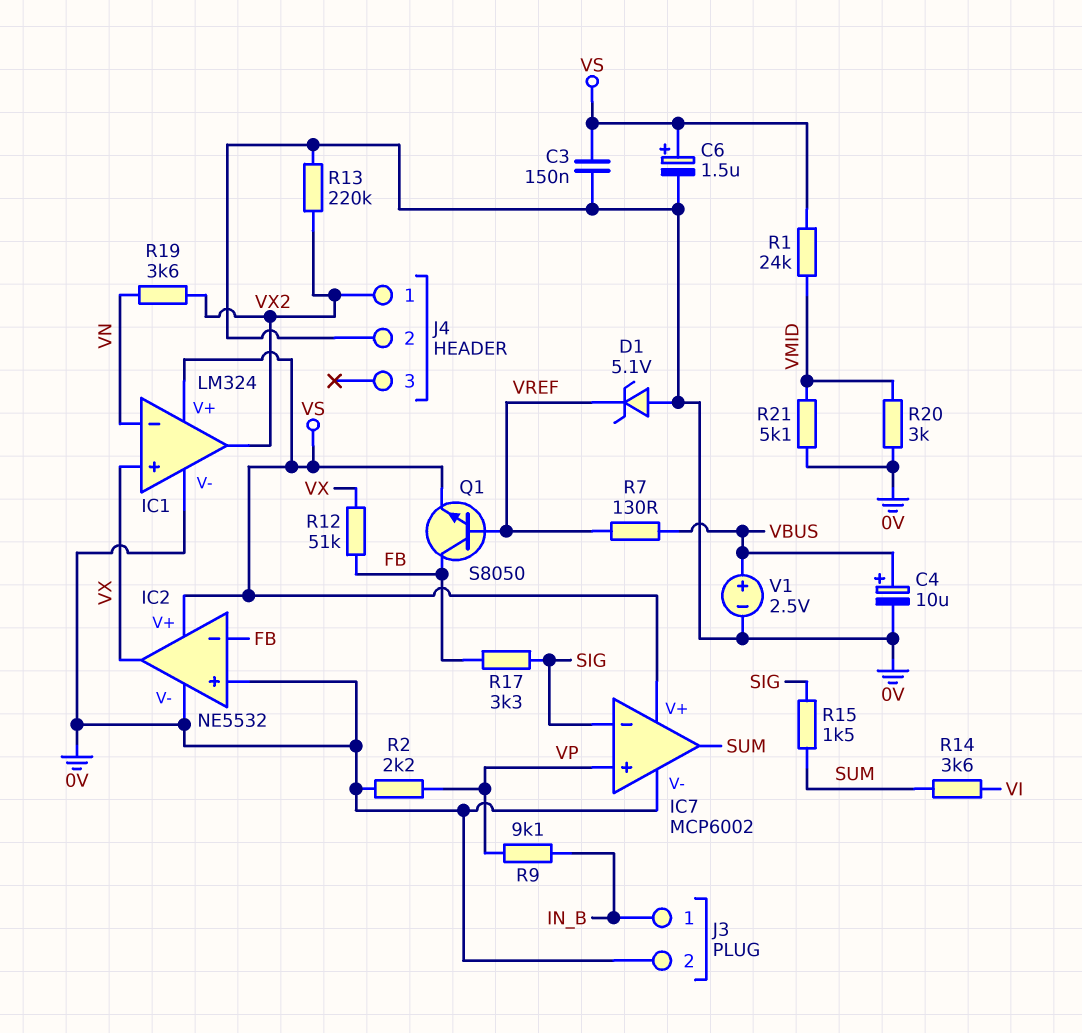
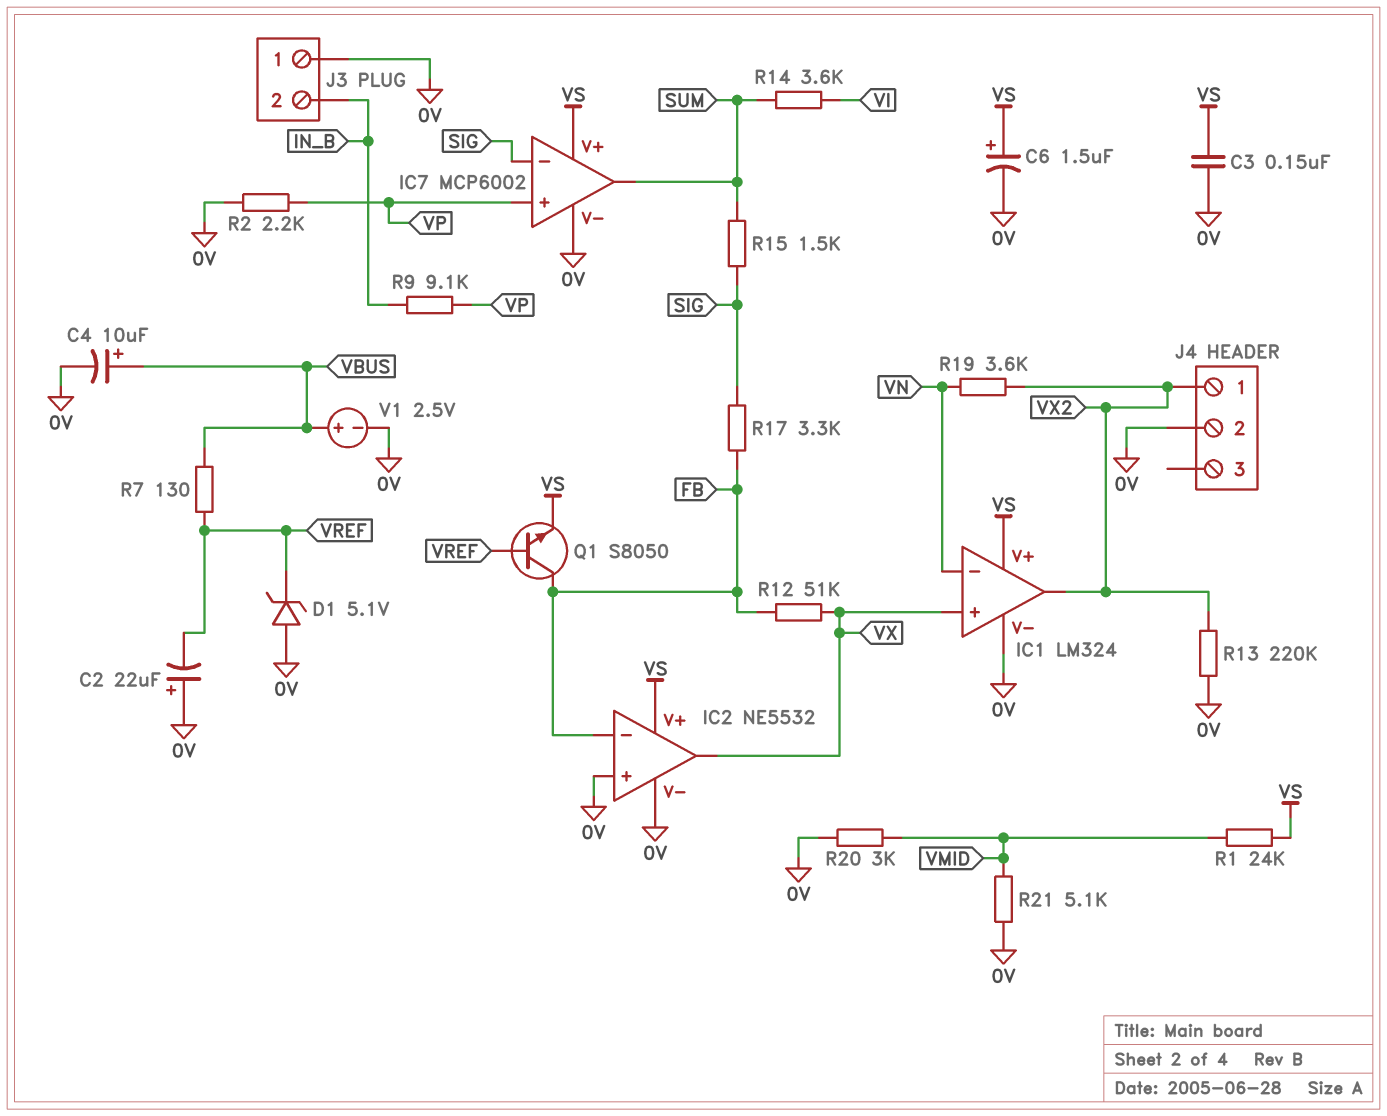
C2: none -> 22uF (plus 0V, minus VREF)
J3 pin 1: IN_B -> 0V
J3 pin 2: 0V -> IN_B

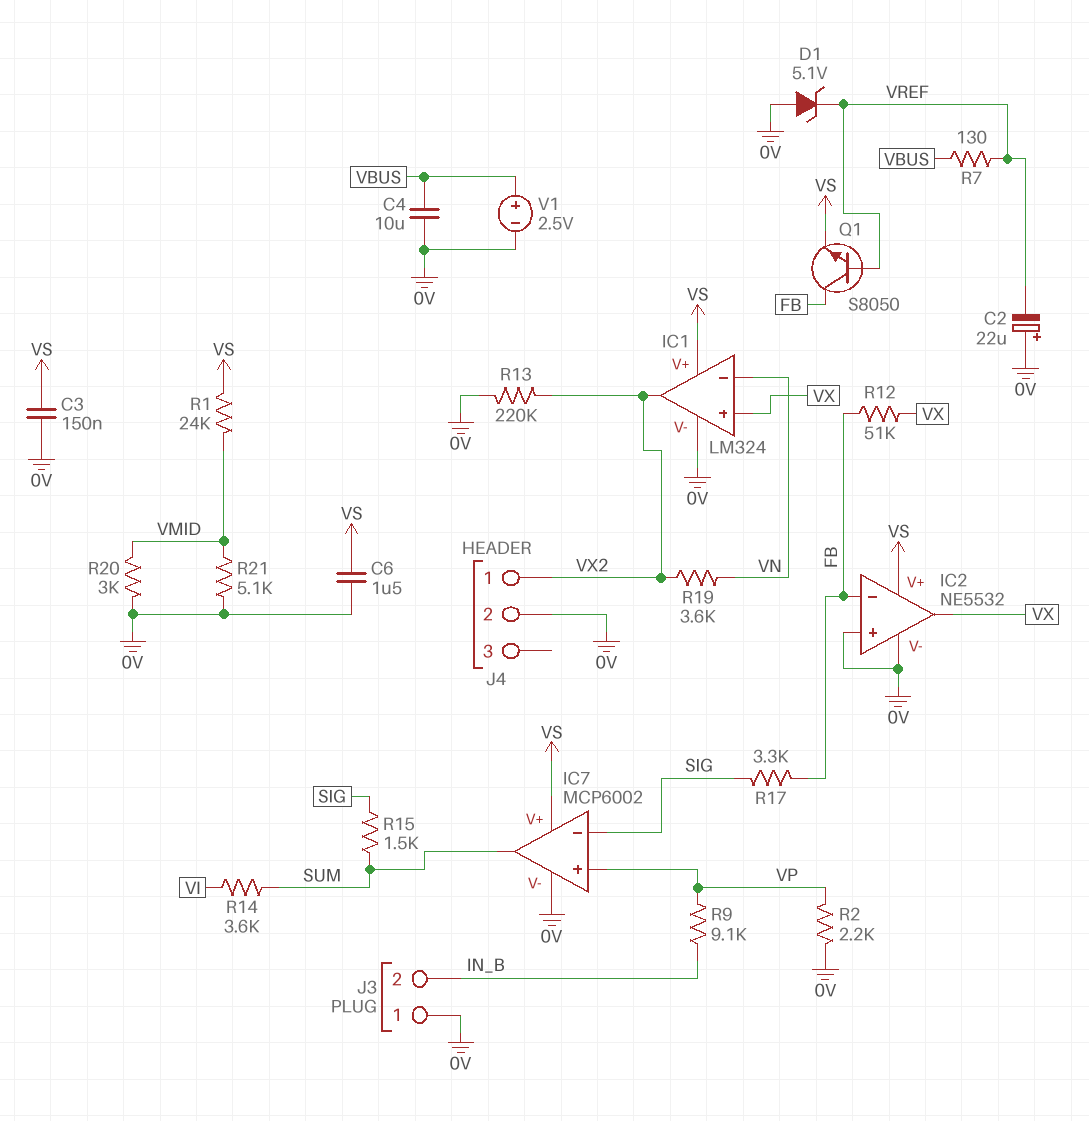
C4: 10uF (plus VBUS, minus 0V) -> 10uF (0V, VBUS)
C6: 1.5uF (plus VS, minus 0V) -> 1.5uF (0V, VS)

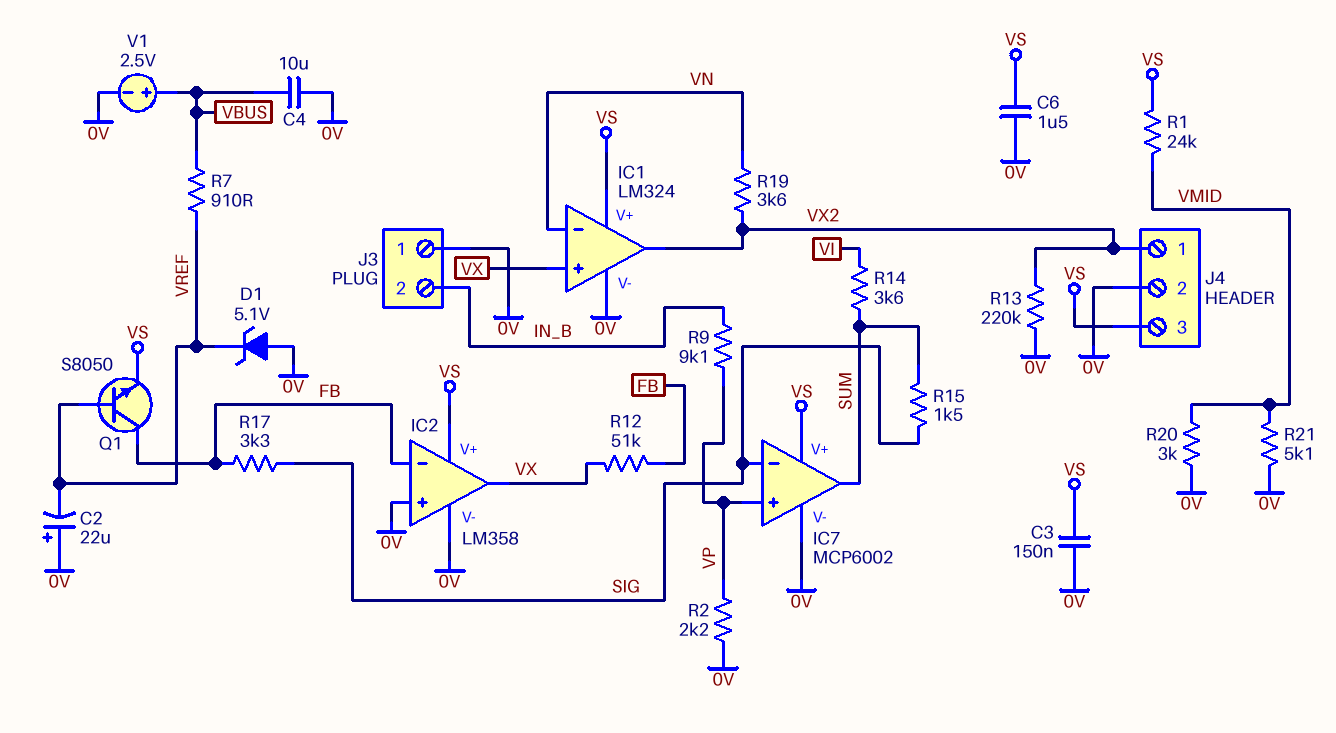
IC2: NE5532 -> LM358
J4 pin 3: none -> VS
R7: 130 (VBUS, VREF) -> 910 (VBUS, VREF)

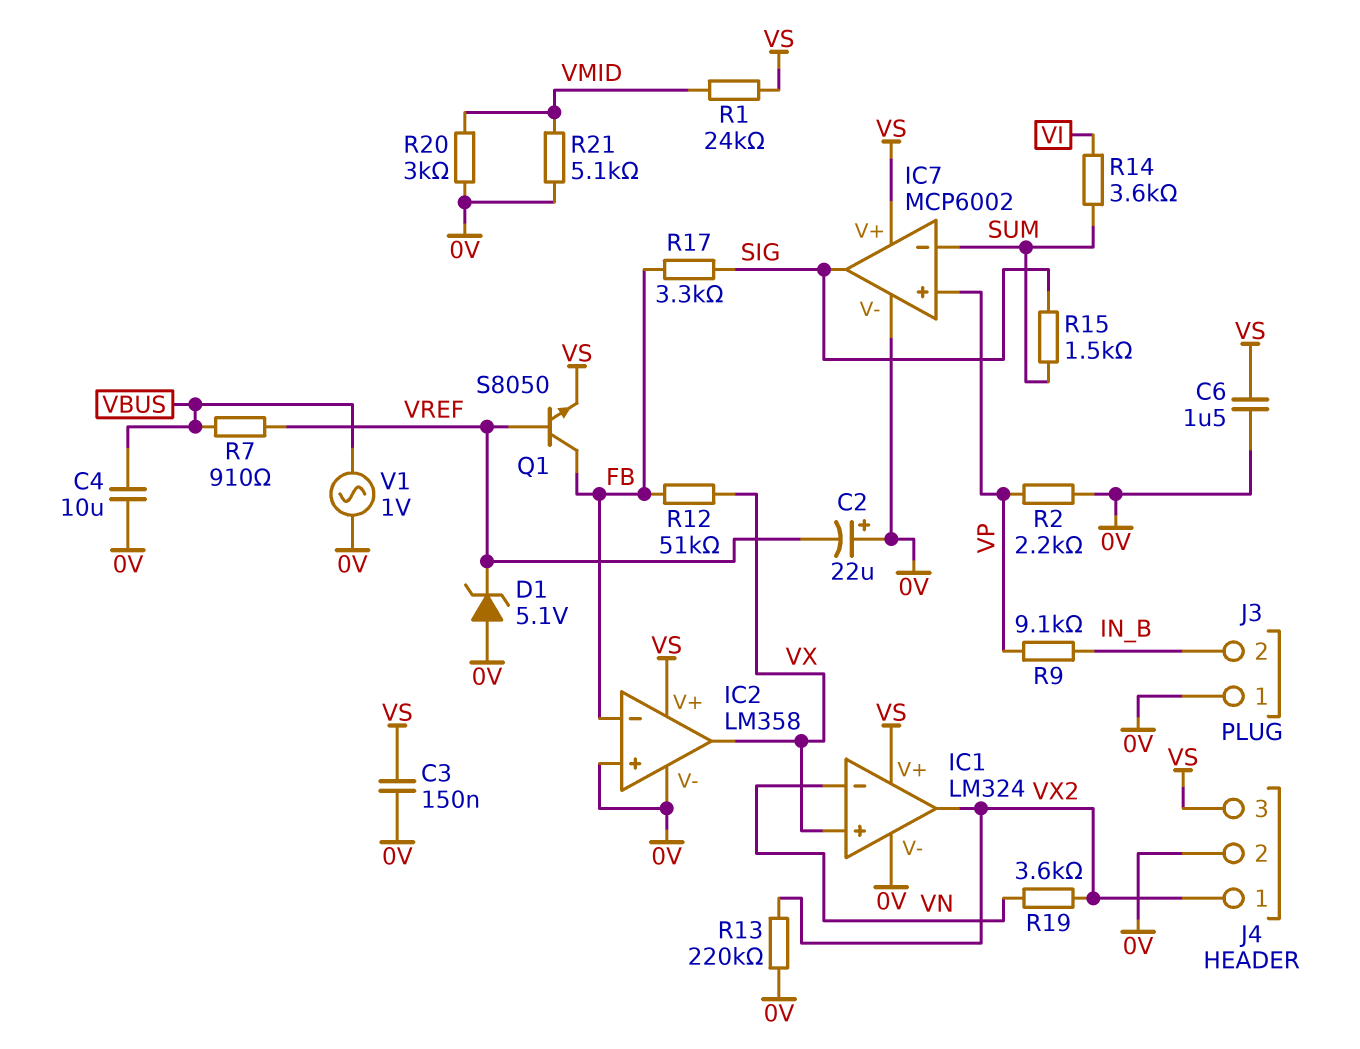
IC7 pin in-: SIG -> SUM
IC7 pin out: SUM -> SIG
V1: 2.5V (plus VBUS, minus 0V) -> AC 1V (0V, VBUS)

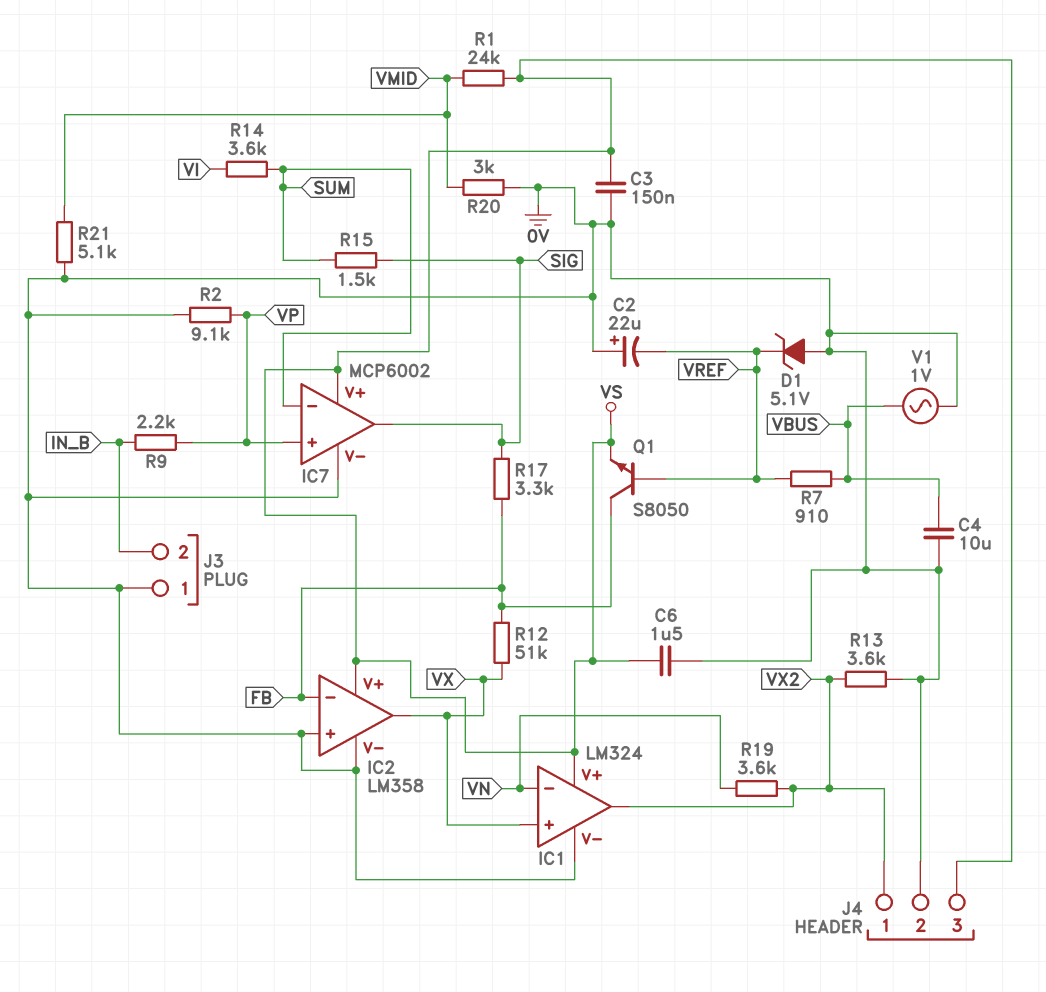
R2: 2.2k (0V, VP) -> 9.1k (0V, VP)
R9: 9.1k (IN_B, VP) -> 2.2k (IN_B, VP)
R13: 220k (0V, VX2) -> 3.6k (0V, VX2)

